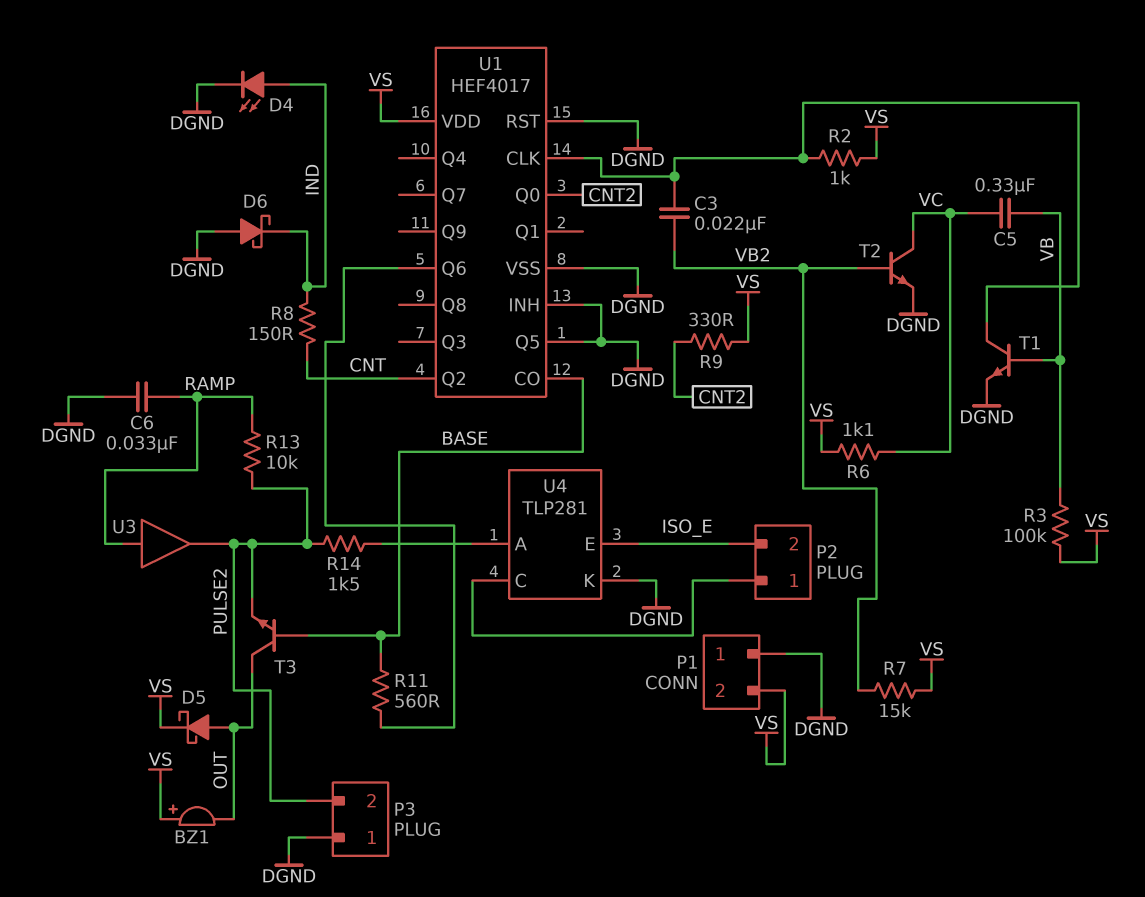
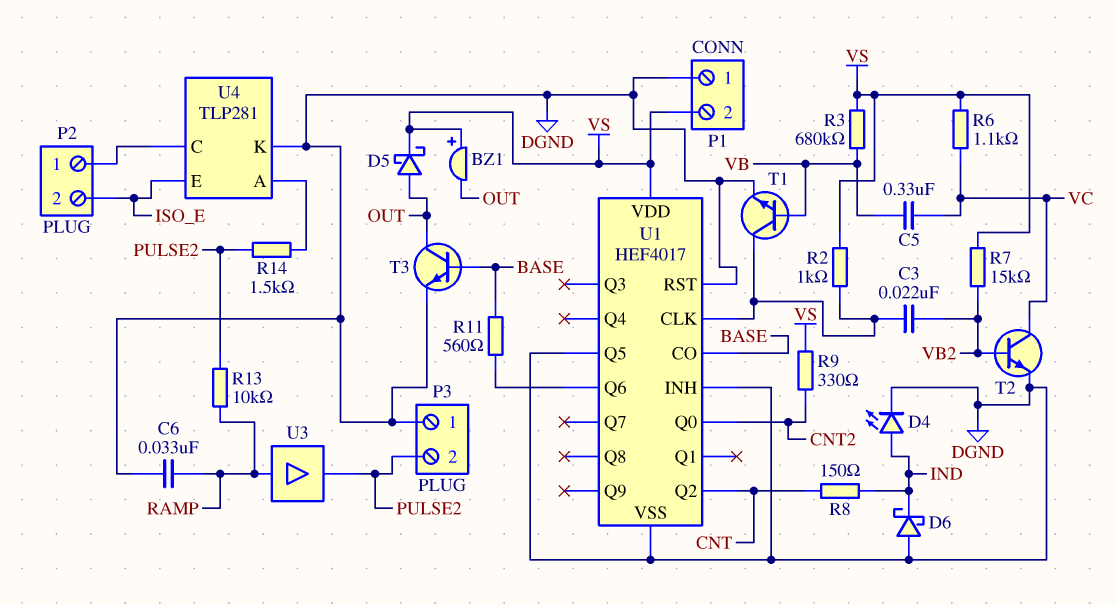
R3: 100k (VB, VS) -> 680k (VB, VS)
T3: NPN (B BASE, C OUT, E PULSE2) -> NPN (B BASE, C OUT, E DGND)

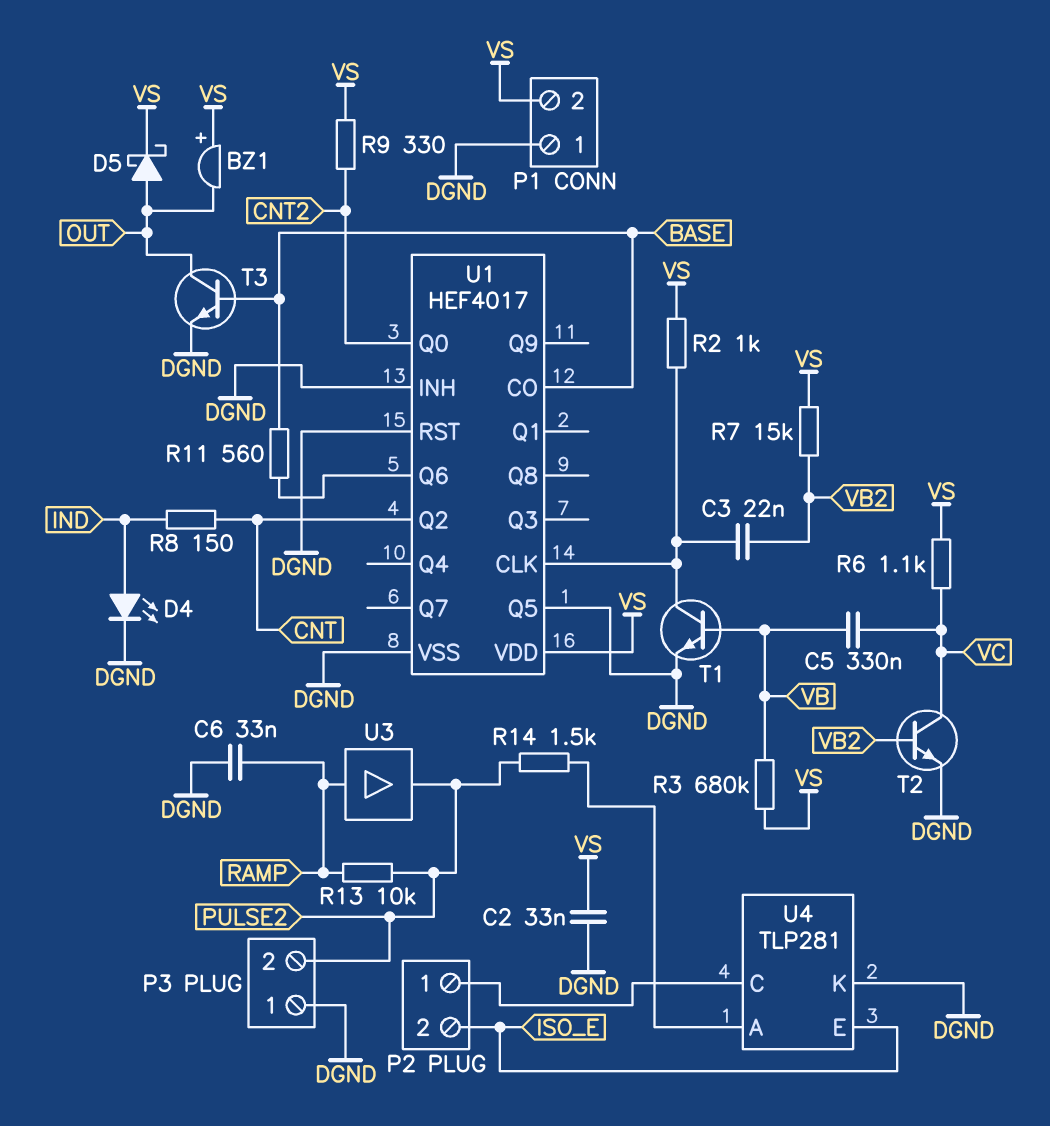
C2: none -> 33nF (DGND, VS)
D6: schottky (A DGND, K IND) -> none

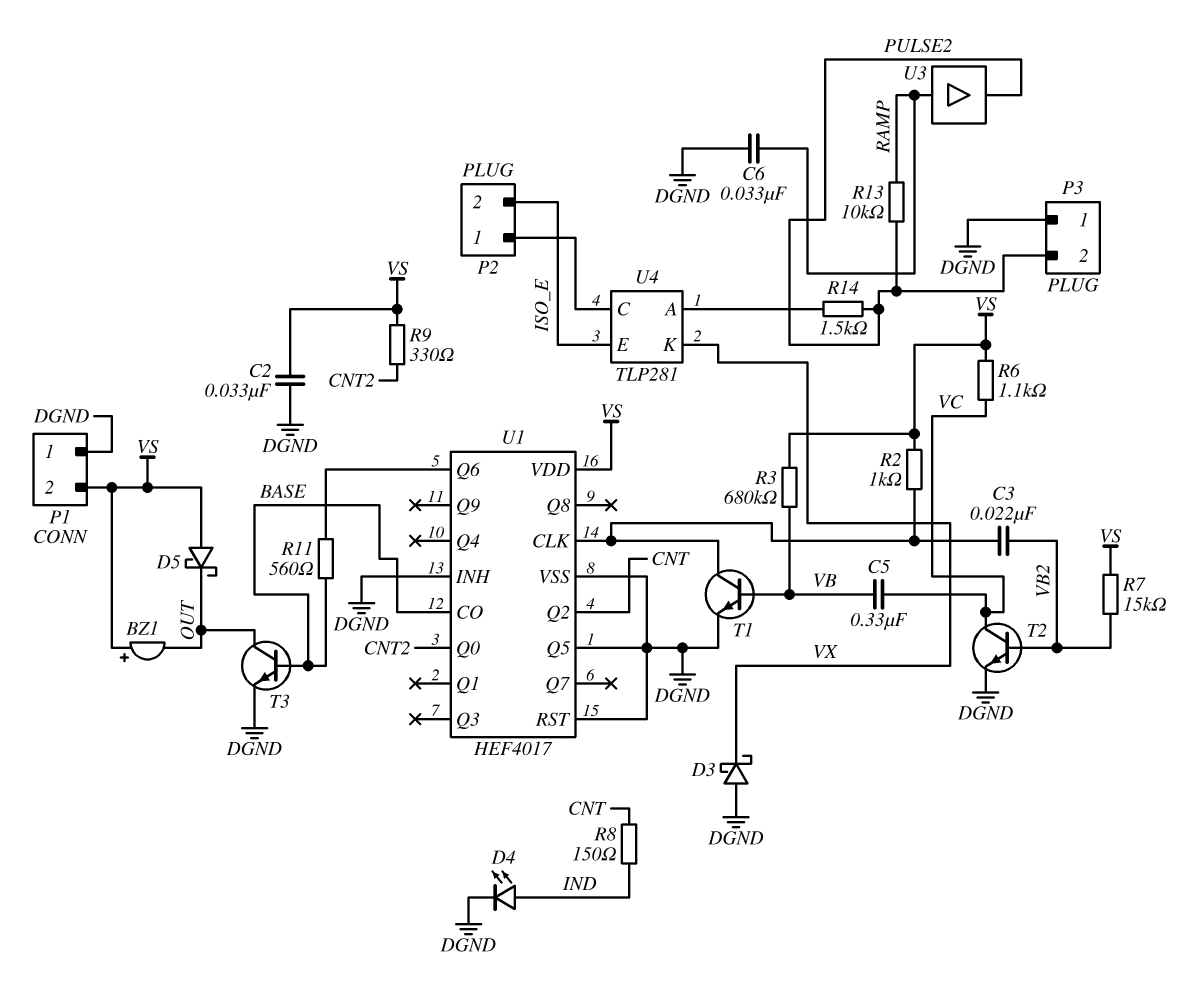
D3: none -> schottky (A DGND, K VX)
D5: schottky (A OUT, K VS) -> schottky (A VS, K OUT)
U4 pin K: DGND -> VX

